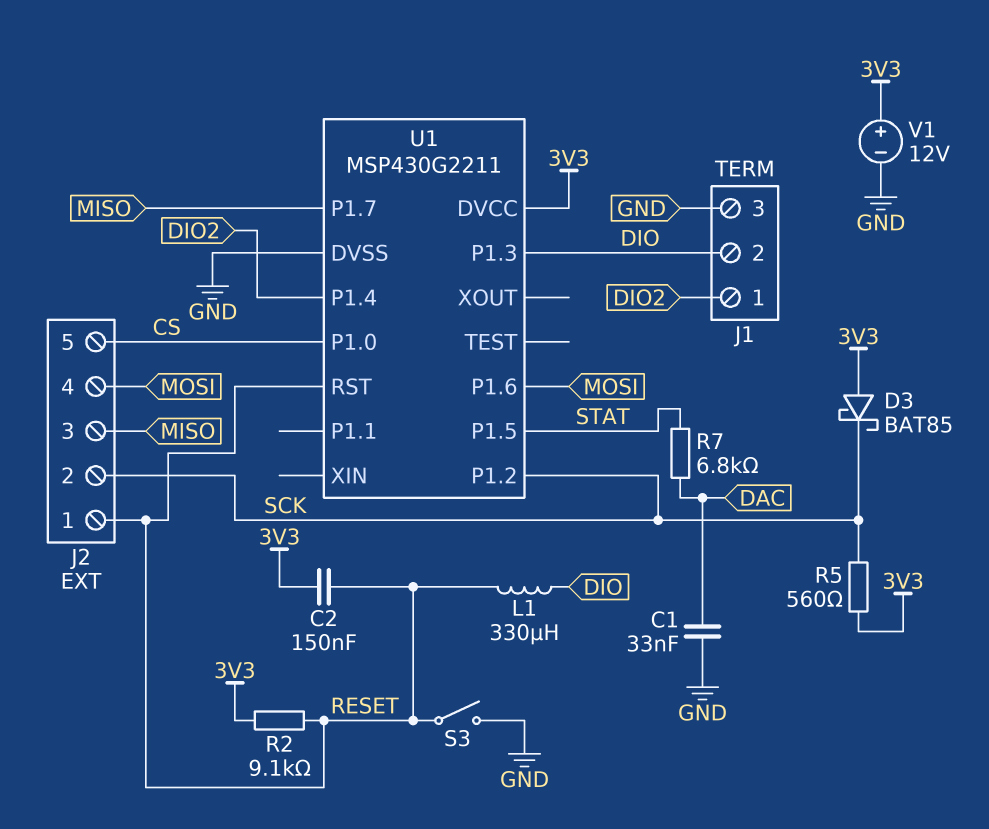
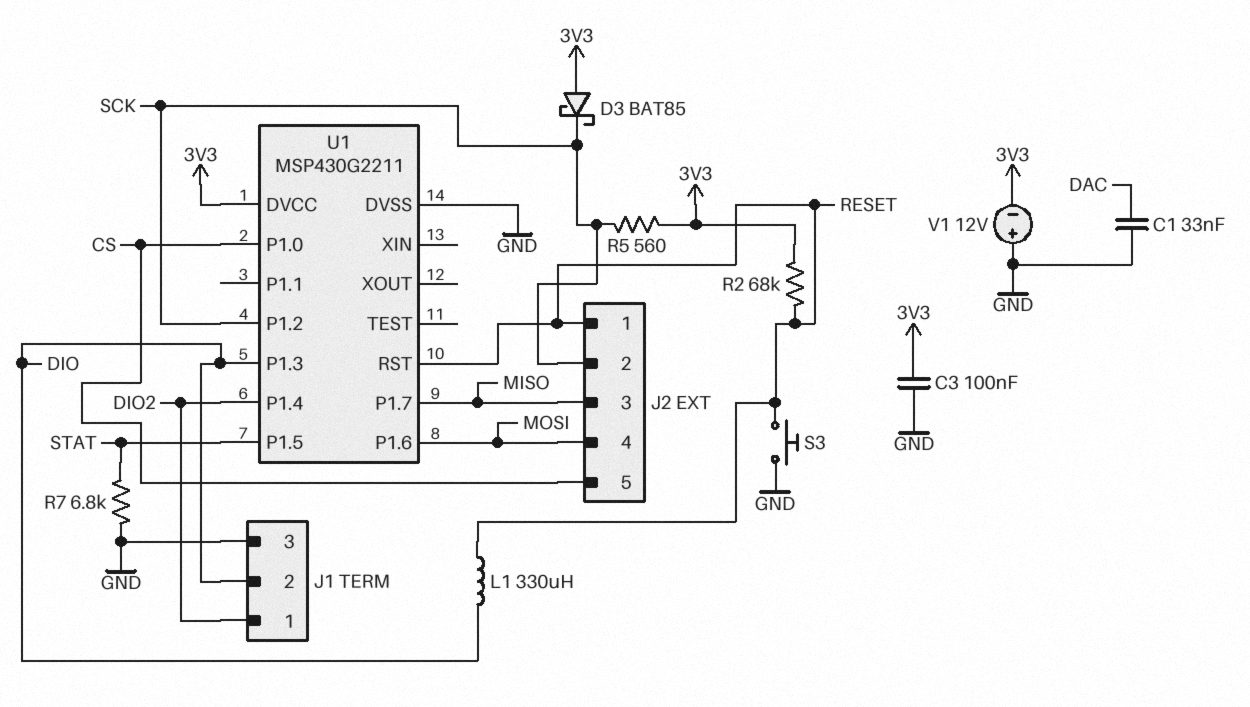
C2: 150nF (3V3, RESET) -> none
C3: none -> 100nF (3V3, GND)
R2: 9.1k (3V3, RESET) -> 68k (3V3, RESET)
R7: 6.8k (DAC, STAT) -> 6.8k (GND, STAT)
S3: switch (GND, RESET) -> button (GND, RESET)
V1: 12V (plus 3V3, minus GND) -> 12V (plus GND, minus 3V3)

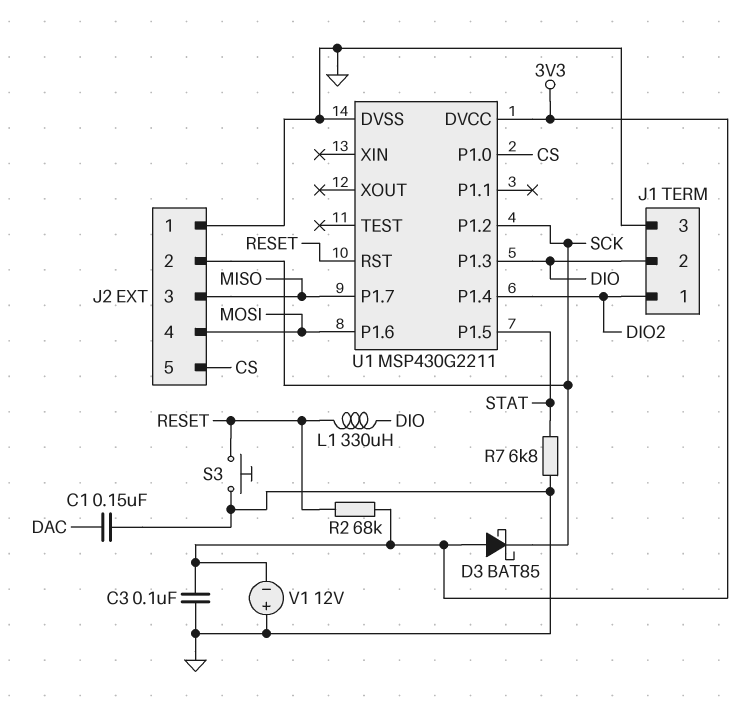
C1: 33nF (DAC, GND) -> 150nF (DAC, GND)
J2 pin 1: RESET -> GND
R5: 560 (3V3, SCK) -> none

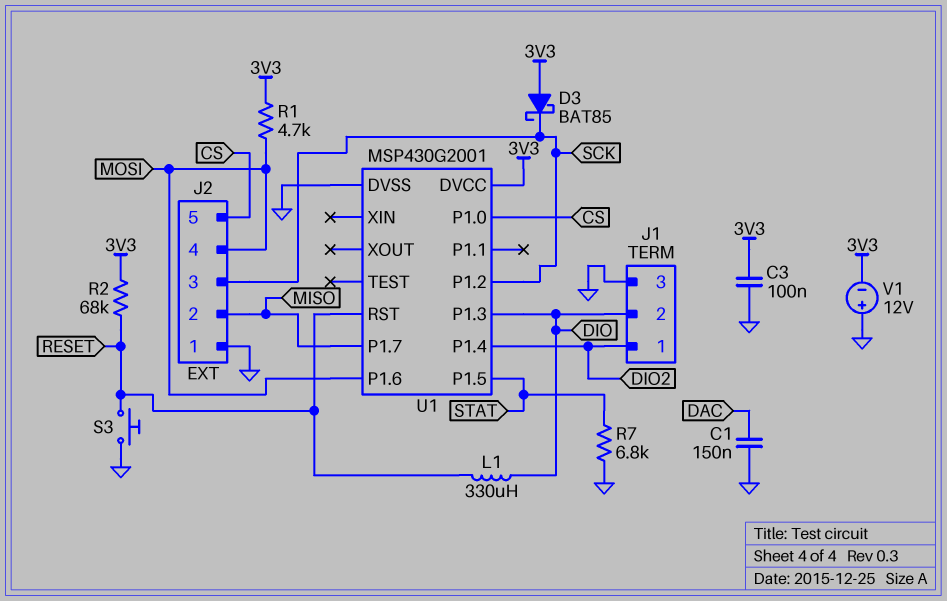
J2 pin 2: SCK -> MISO
J2 pin 3: MISO -> SCK
R1: none -> 4.7k (3V3, MOSI)
U1: MSP430G2211 -> MSP430G2001

